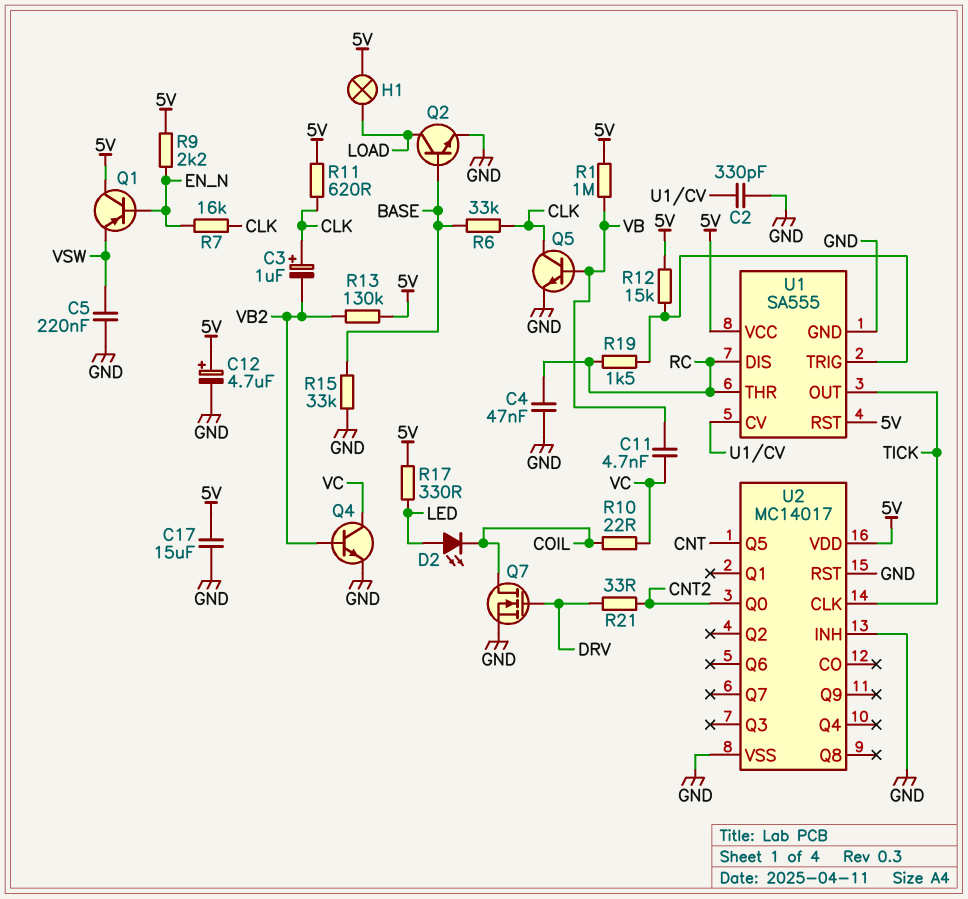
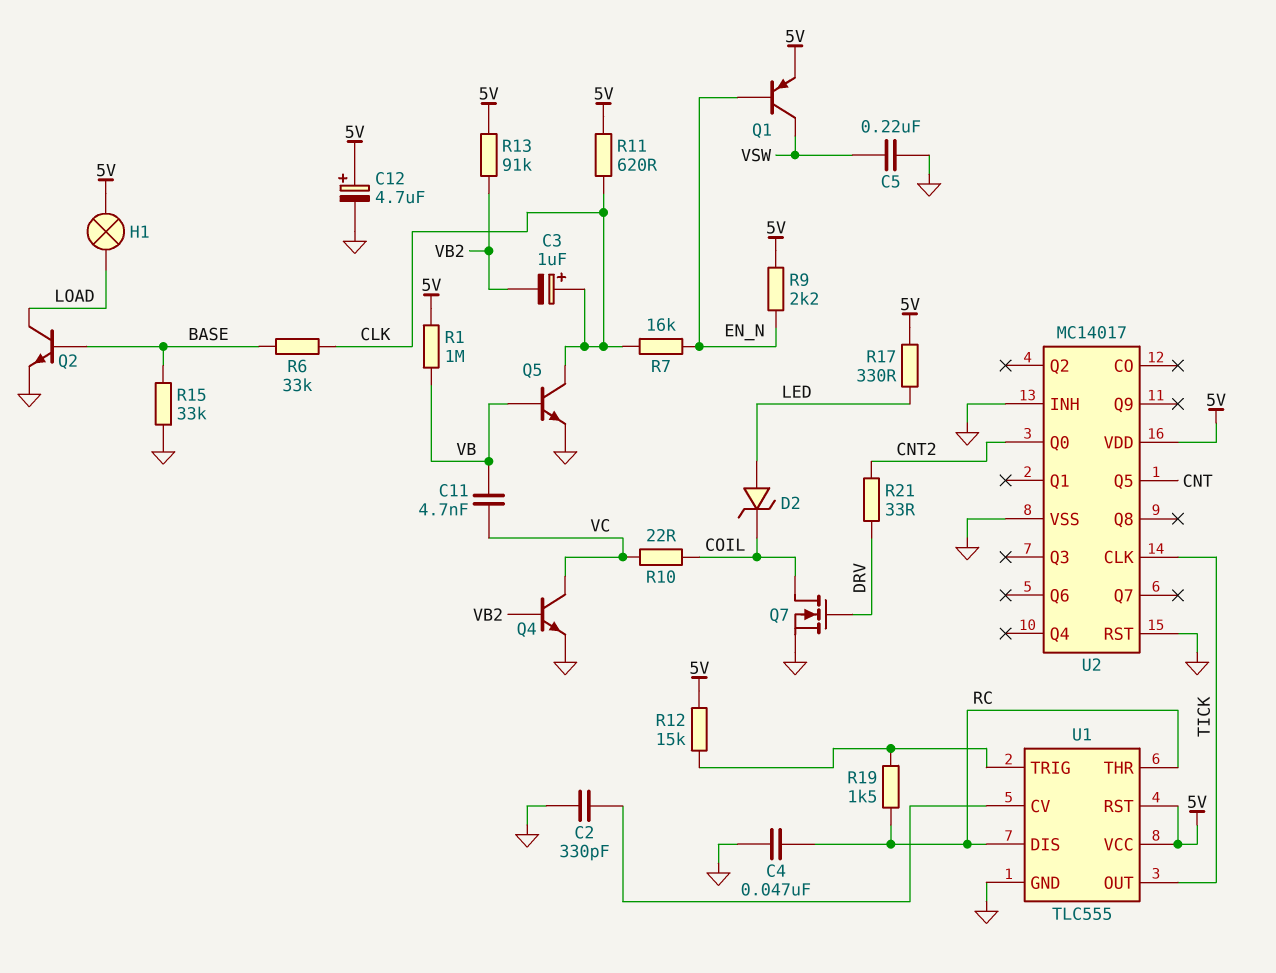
C17: 15uF (5V, GND) -> none
D2: LED (A LED, K COIL) -> zener (A LED, K COIL)
Q1: PNP (B EN_N, C 5V, E VSW) -> PNP (B EN_N, C VSW, E 5V)
R13: 130k (5V, VB2) -> 91k (5V, VB2)
U1: SA555 -> TLC555

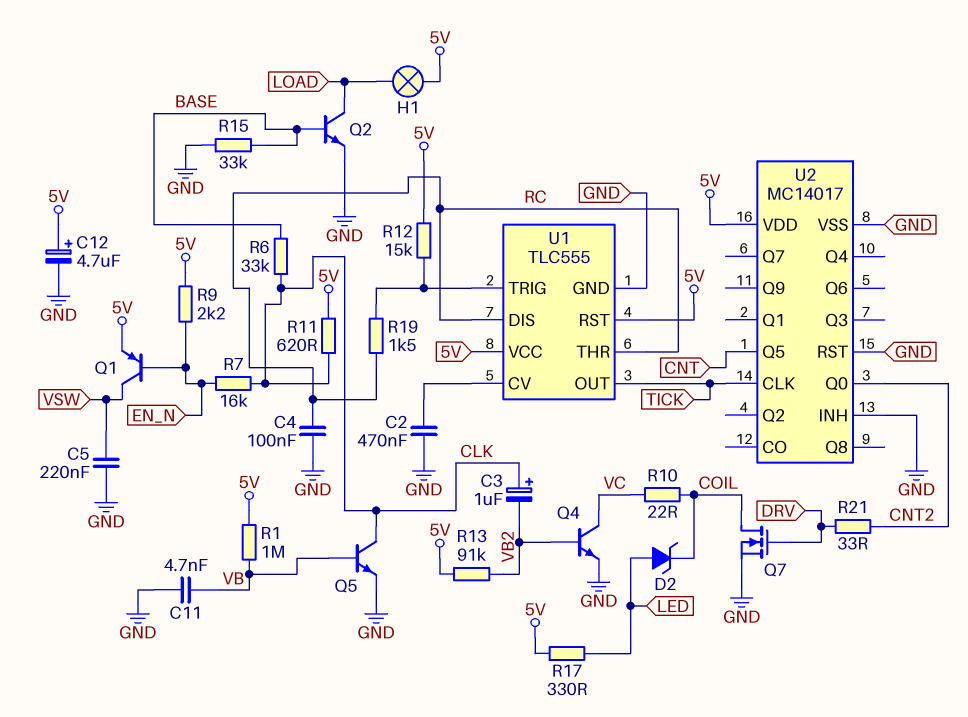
C2: 330pF (GND, U1/CV) -> 470nF (GND, U1/CV)
C4: 47nF (GND, RC) -> 100nF (GND, RC)
C11: 4.7nF (VB, VC) -> 4.7nF (GND, VB)

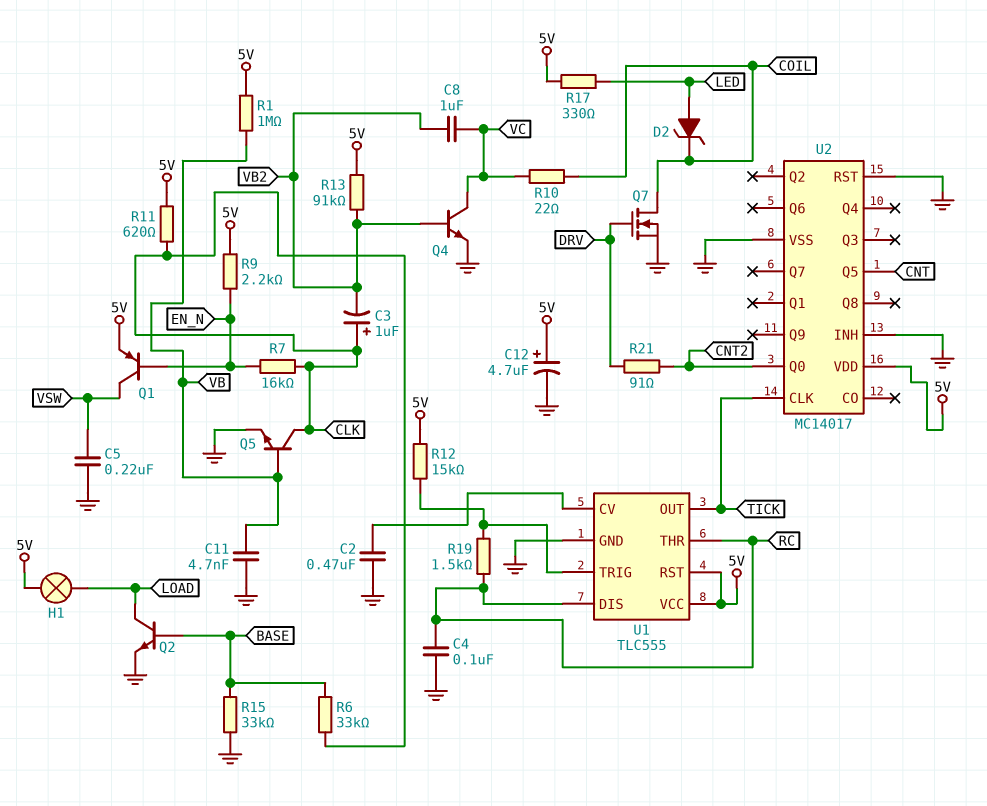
C8: none -> 1uF (VB2, VC)
R21: 33 (CNT2, DRV) -> 91 (CNT2, DRV)

